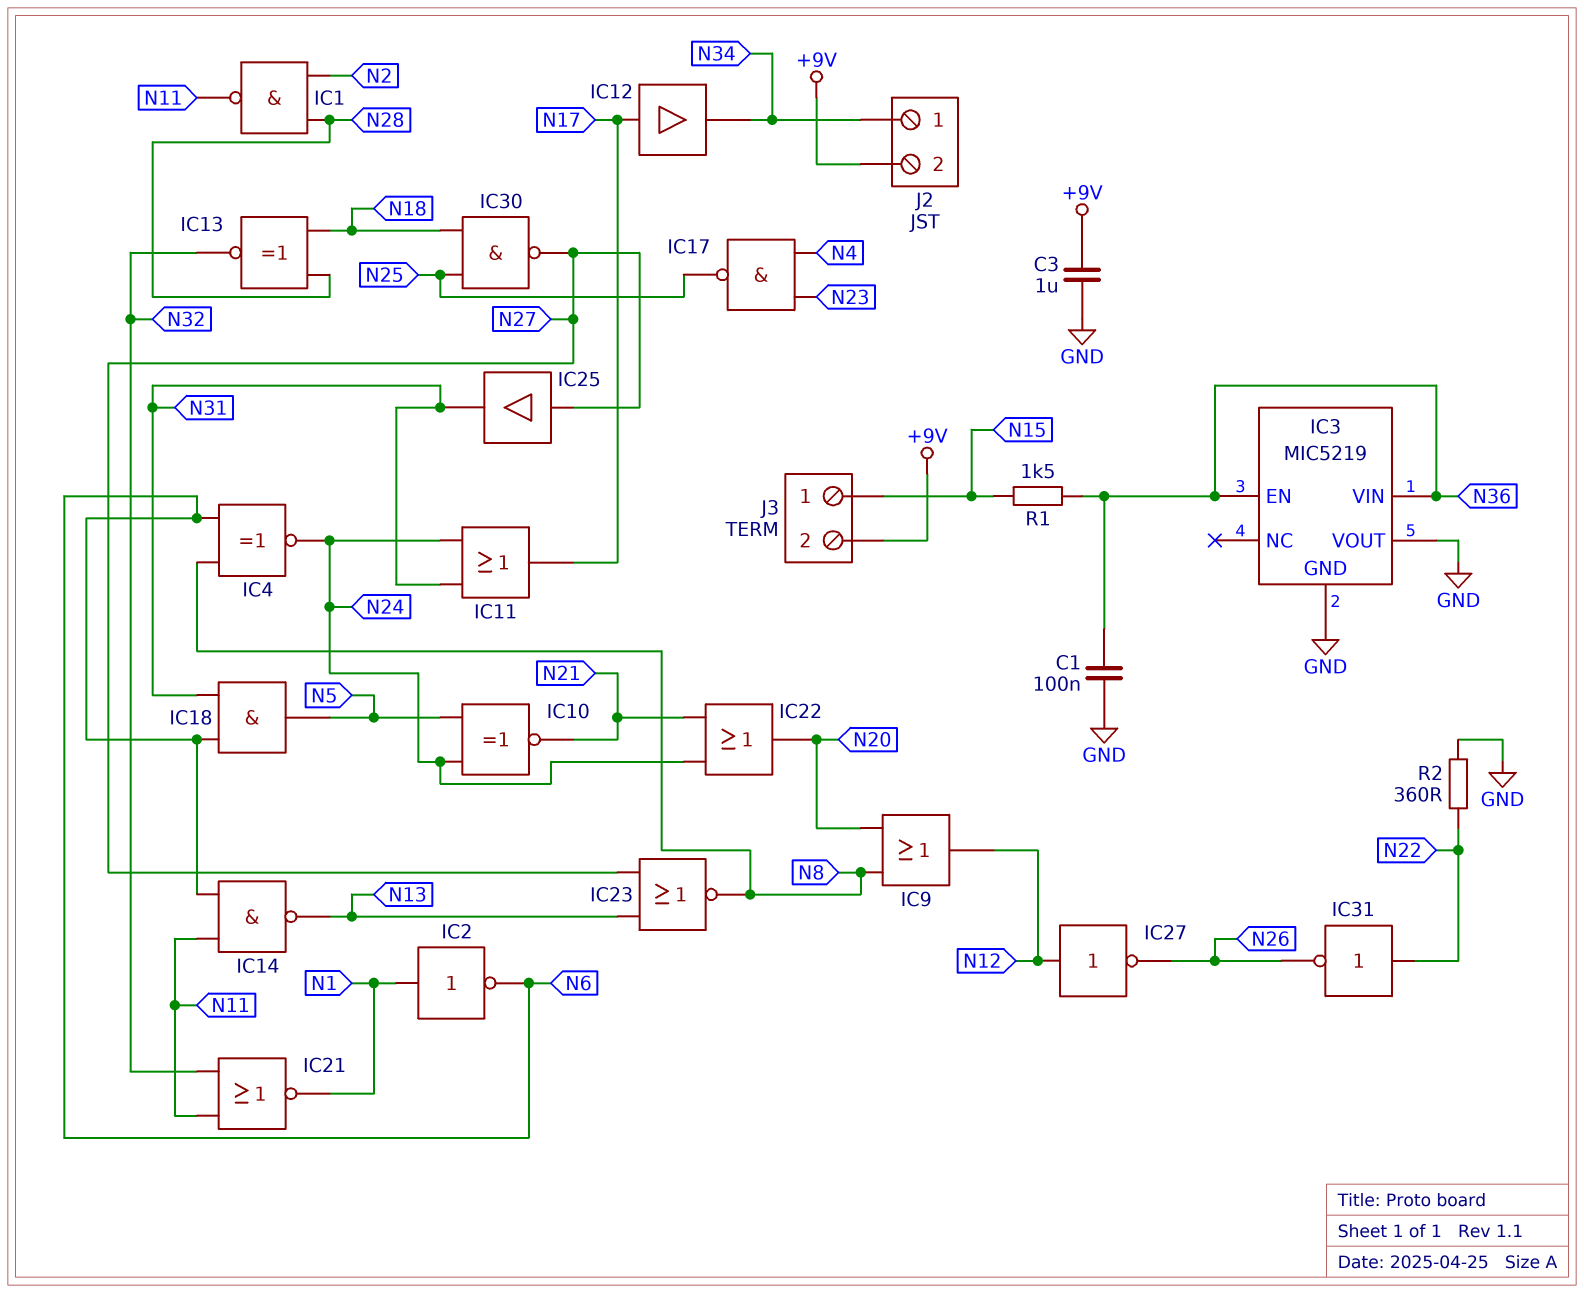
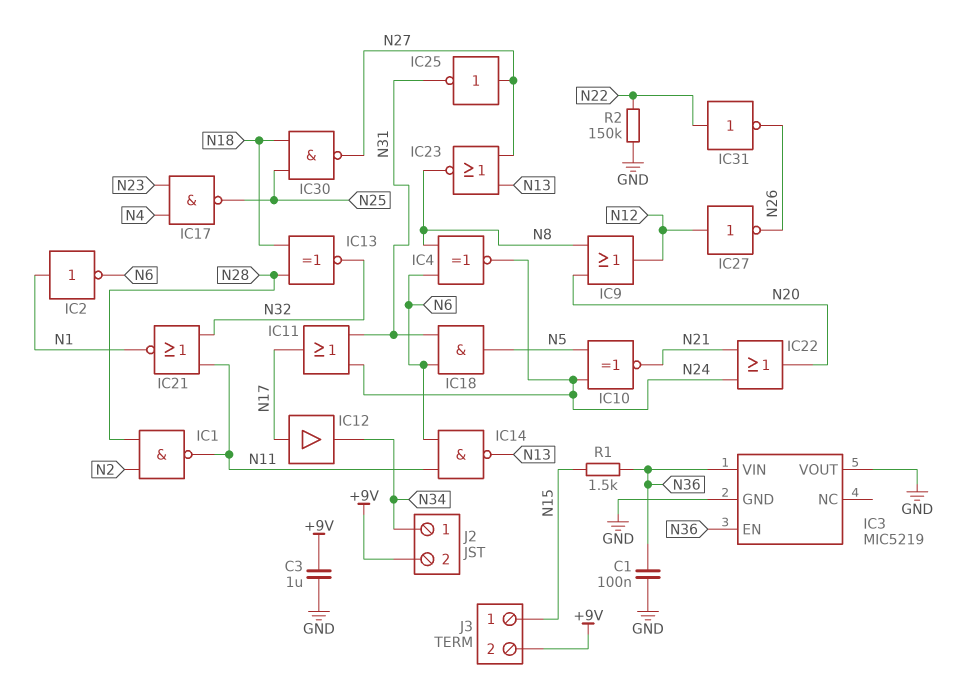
IC25: buffer (in N27, out N31) -> NOT (in N27, out N31)
R2: 360 (GND, N22) -> 150k (GND, N22)

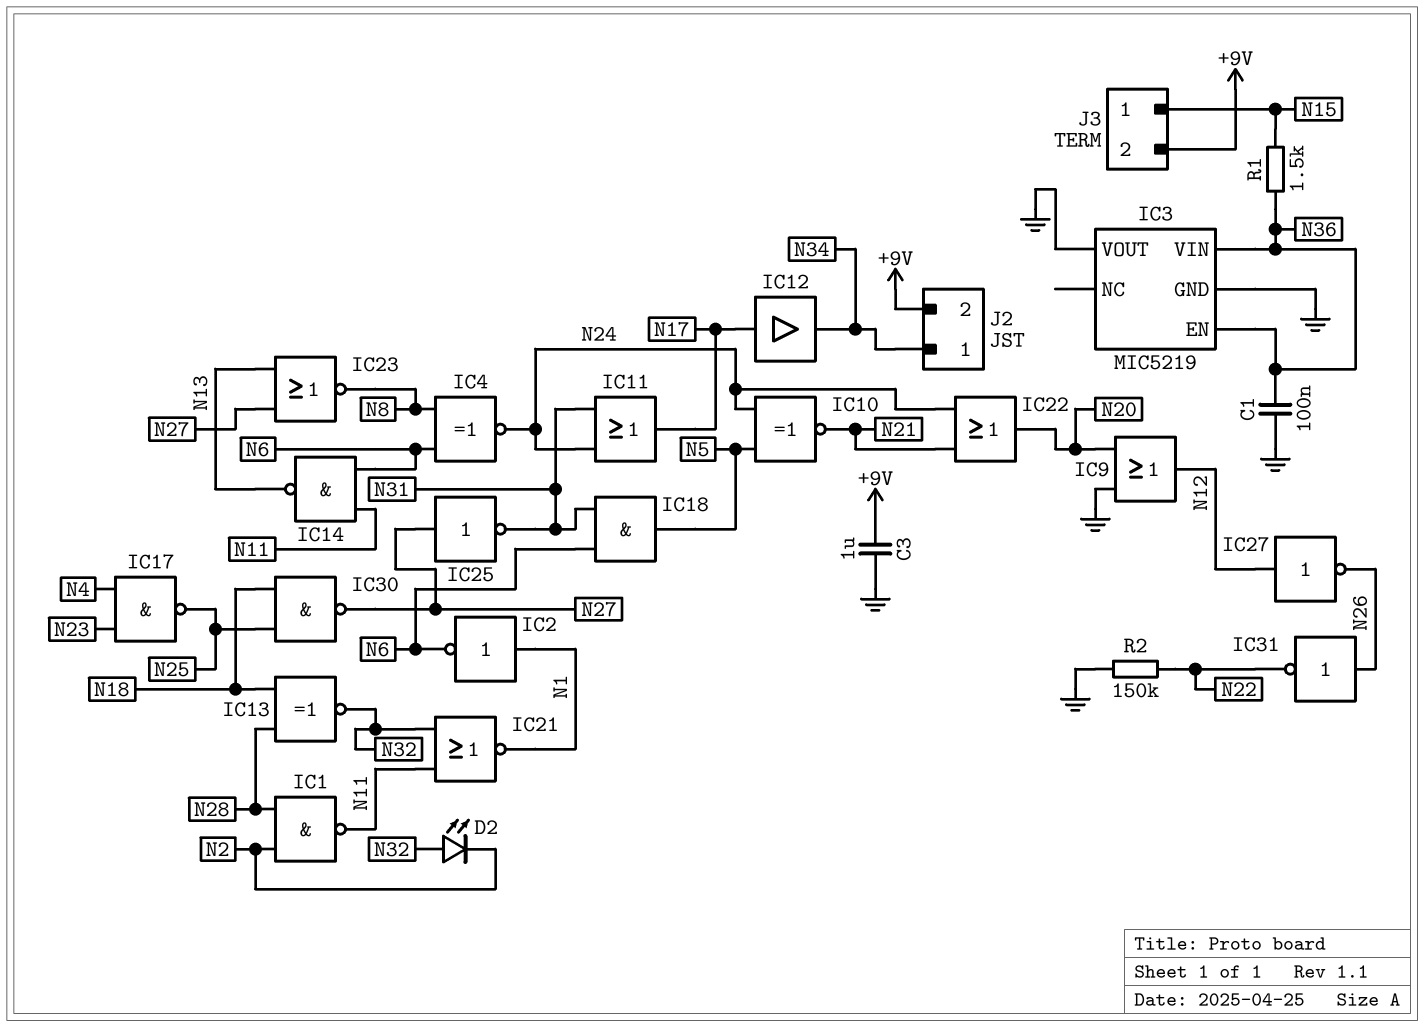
D2: none -> LED (A N32, K N2)
IC9: OR (in N8, in N20, out N12) -> OR (in GND, in N20, out N12)
IC31: NOT (in N22, out N26) -> NOT (in N26, out N22)

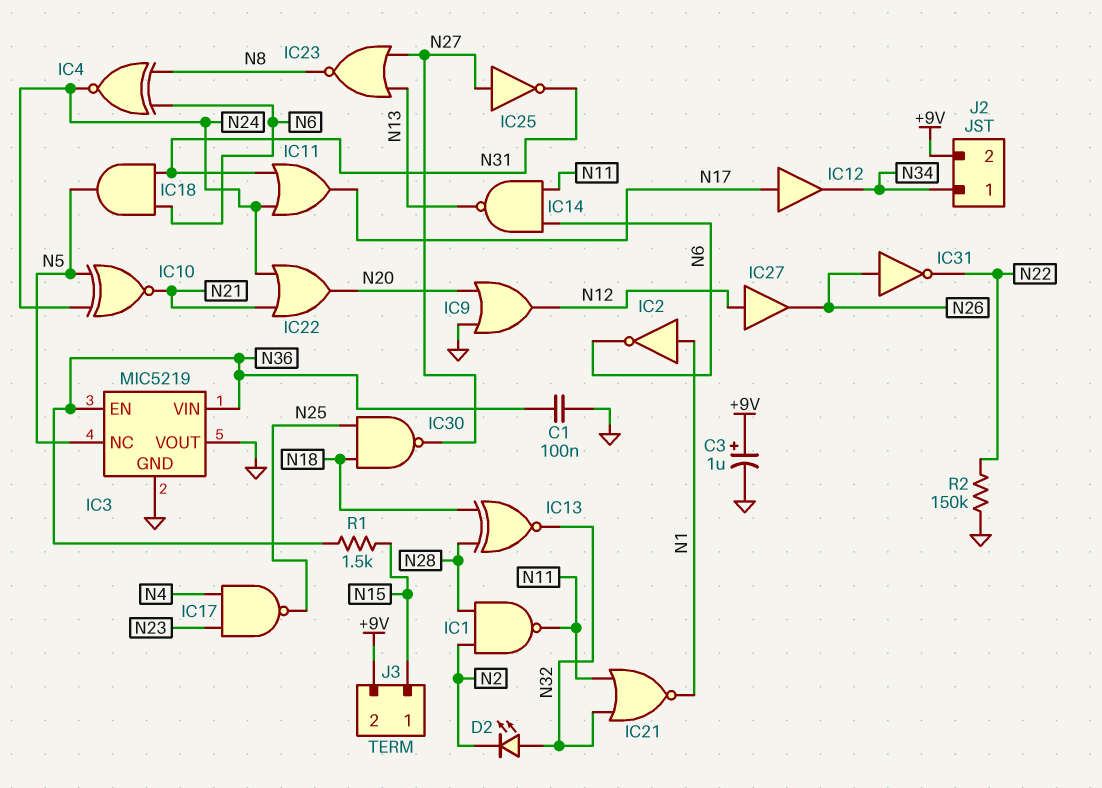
C3: 1uF (+9V, GND) -> 1uF (plus +9V, minus GND)
IC3 pin NC: none -> N5
IC27: NOT (in N12, out N26) -> buffer (in N12, out N26)

